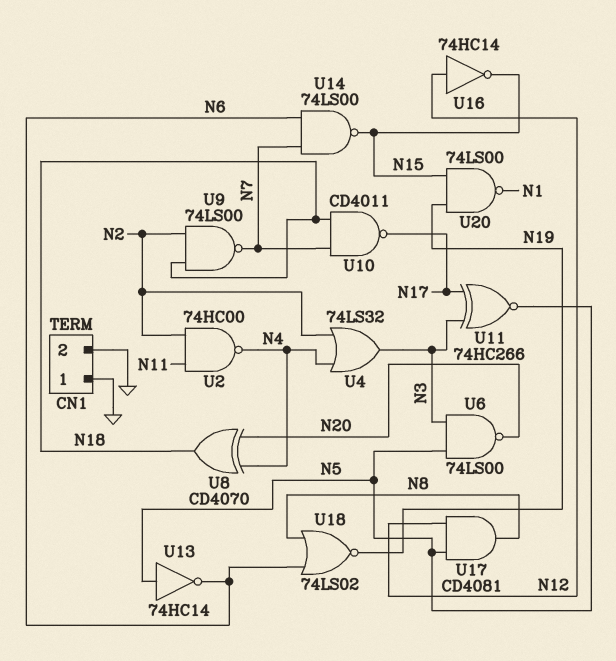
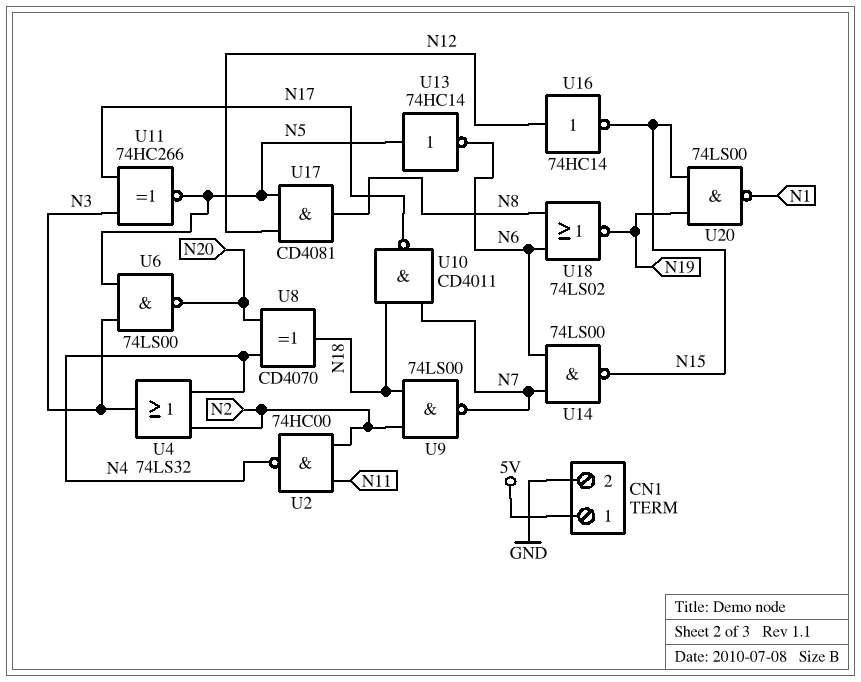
CN1 pin 1: GND -> 5V

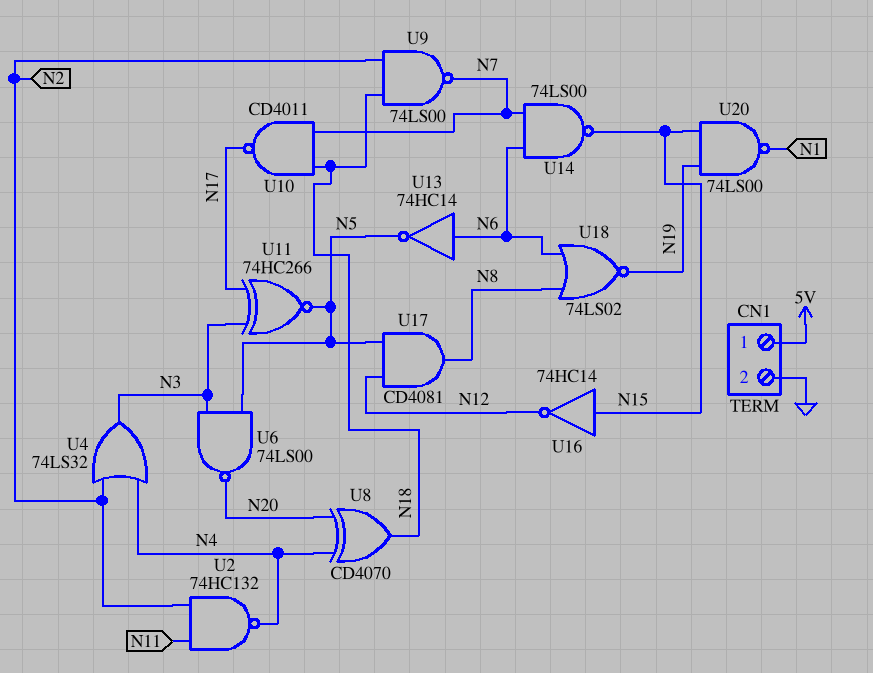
U2: NAND 74HC00 (in N2, in N11, out N4) -> NAND 74HC132 (in N2, in N11, out N4)
U13: NOT 74HC14 (in N5, out N6) -> NOT 74HC14 (in N6, out N5)
U16: NOT 74HC14 (in N12, out N15) -> NOT 74HC14 (in N15, out N12)

